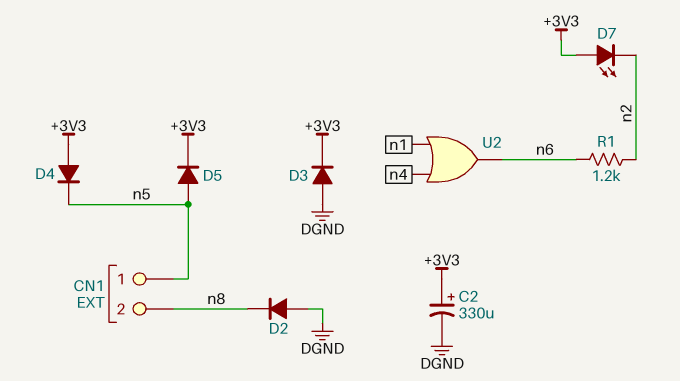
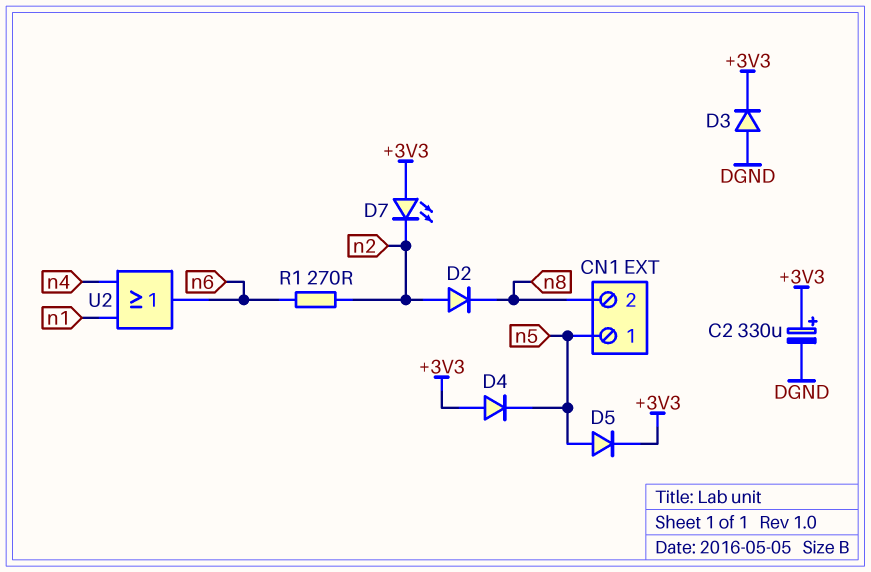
D2: diode (A DGND, K n8) -> diode (A n2, K n8)
R1: 1.2k (n2, n6) -> 270 (n2, n6)

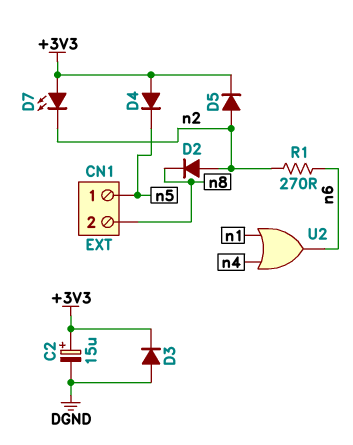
C2: 330uF (plus +3V3, minus DGND) -> 15uF (plus +3V3, minus DGND)
D5: diode (A n5, K +3V3) -> diode (A n2, K +3V3)

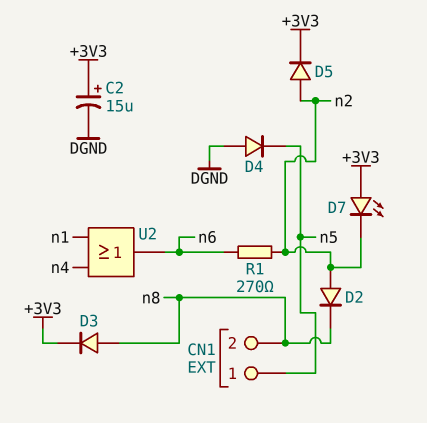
D3: diode (A DGND, K +3V3) -> diode (A n8, K +3V3)
D4: diode (A +3V3, K n5) -> diode (A DGND, K n5)

